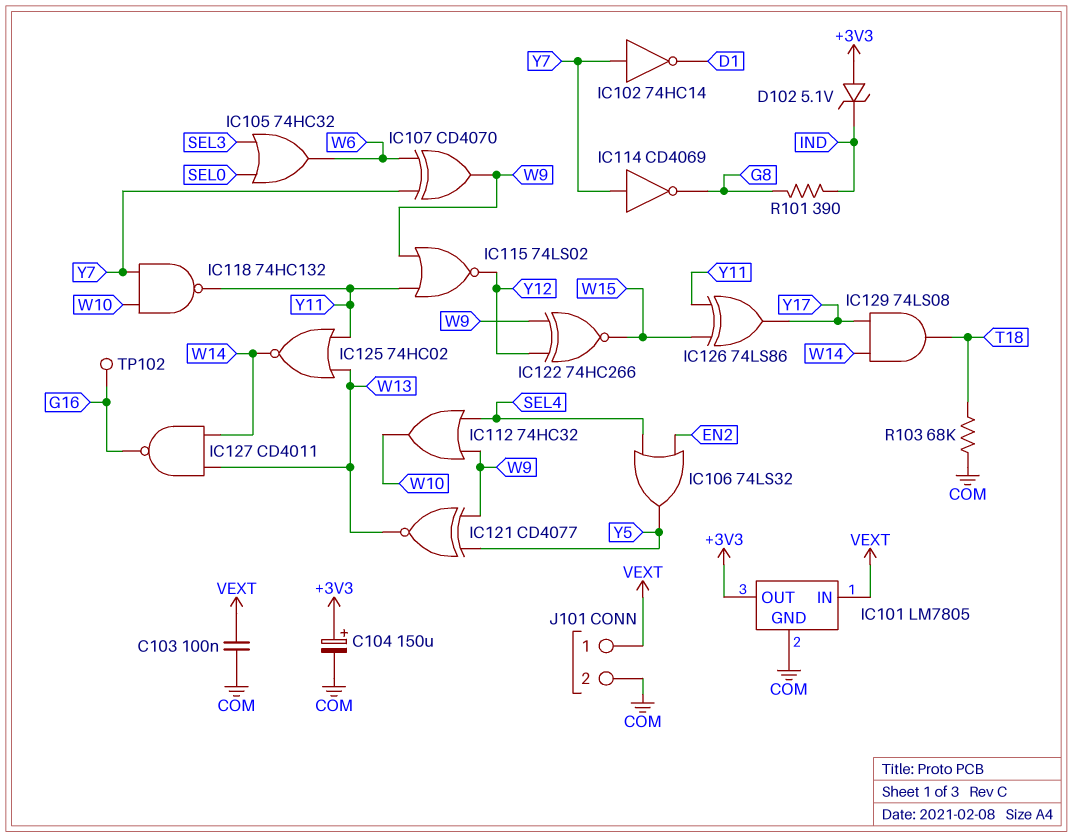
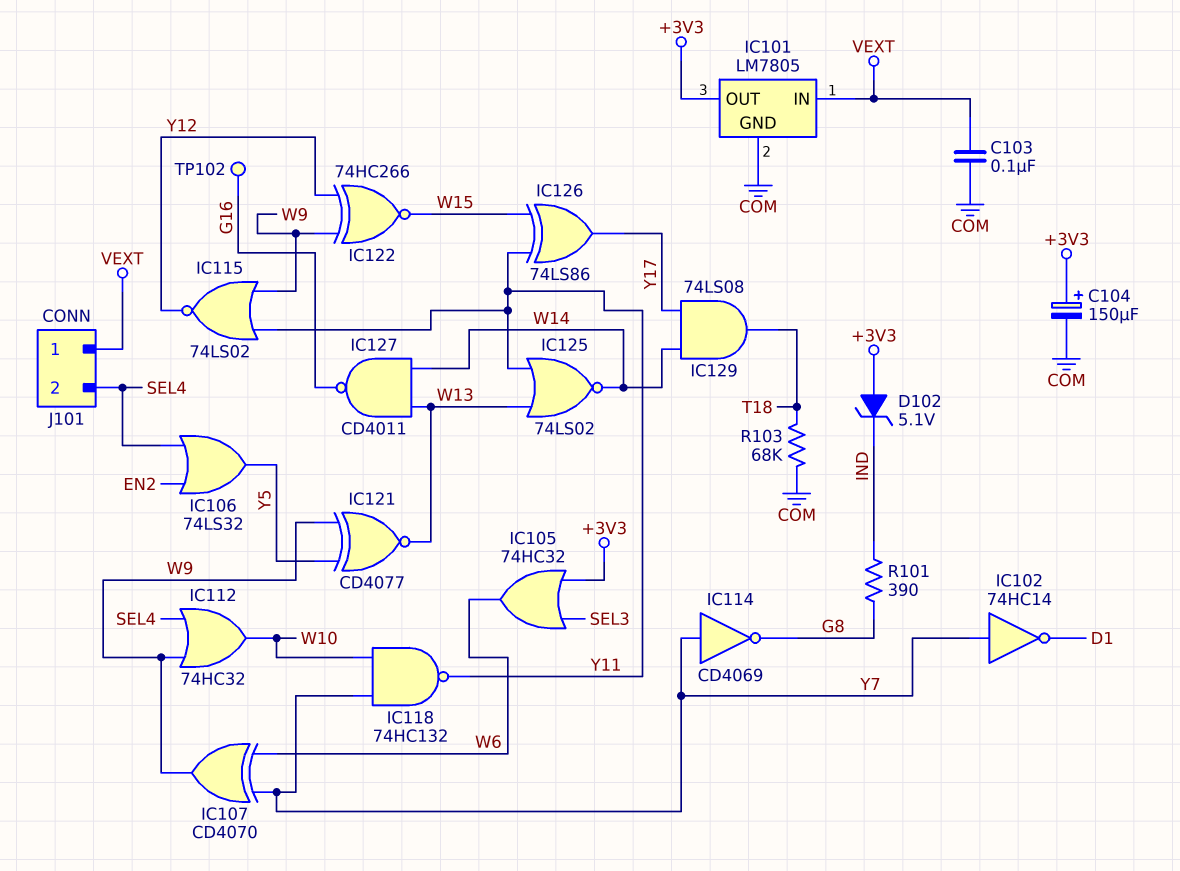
IC105: OR 74HC32 (in SEL0, in SEL3, out W6) -> OR 74HC32 (in +3V3, in SEL3, out W6)
IC125: NOR 74HC02 (in W13, in Y11, out W14) -> NOR 74LS02 (in W13, in Y11, out W14)
J101 pin 2: COM -> SEL4

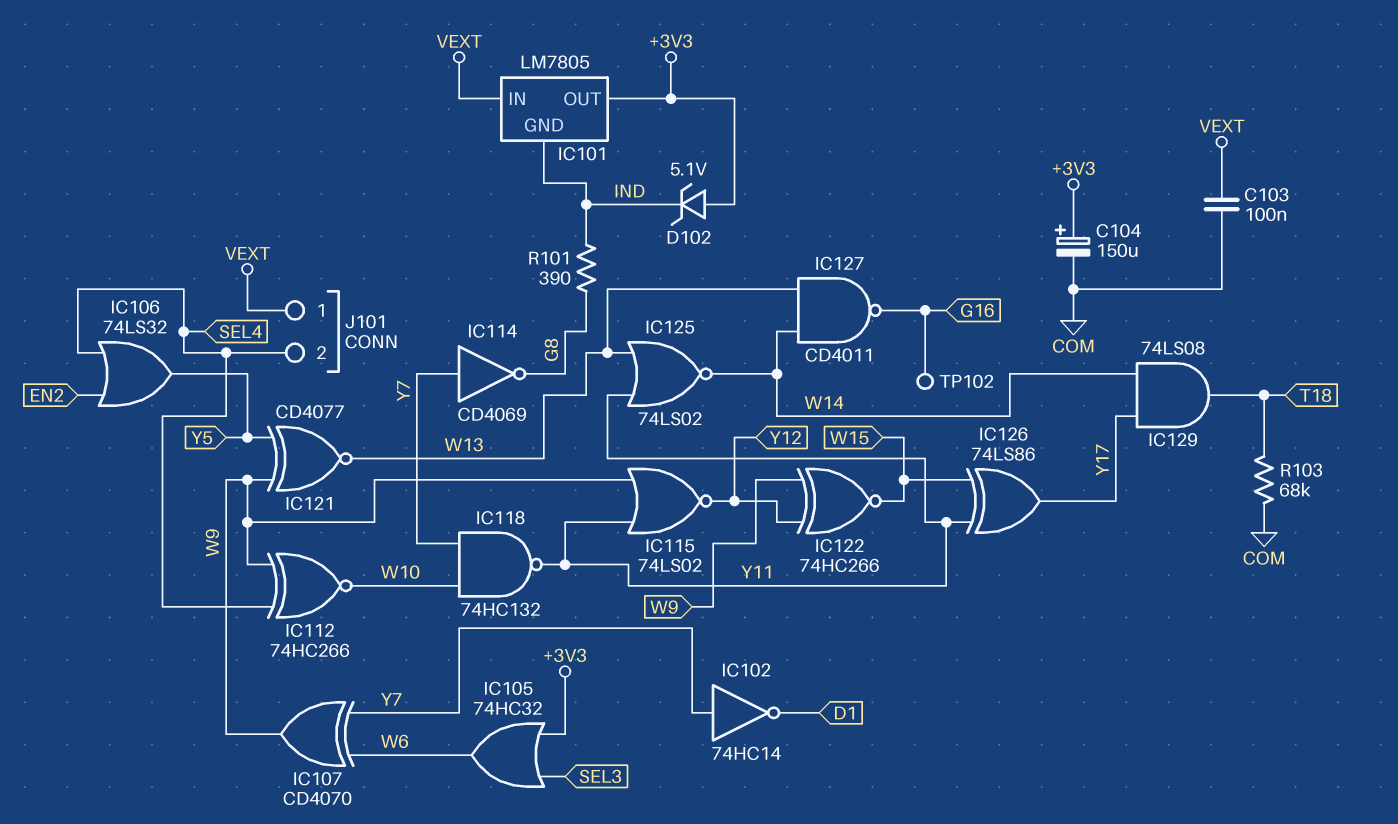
IC101 pin GND: COM -> IND
IC112: OR 74HC32 (in SEL4, in W9, out W10) -> XNOR 74HC266 (in SEL4, in W9, out W10)

